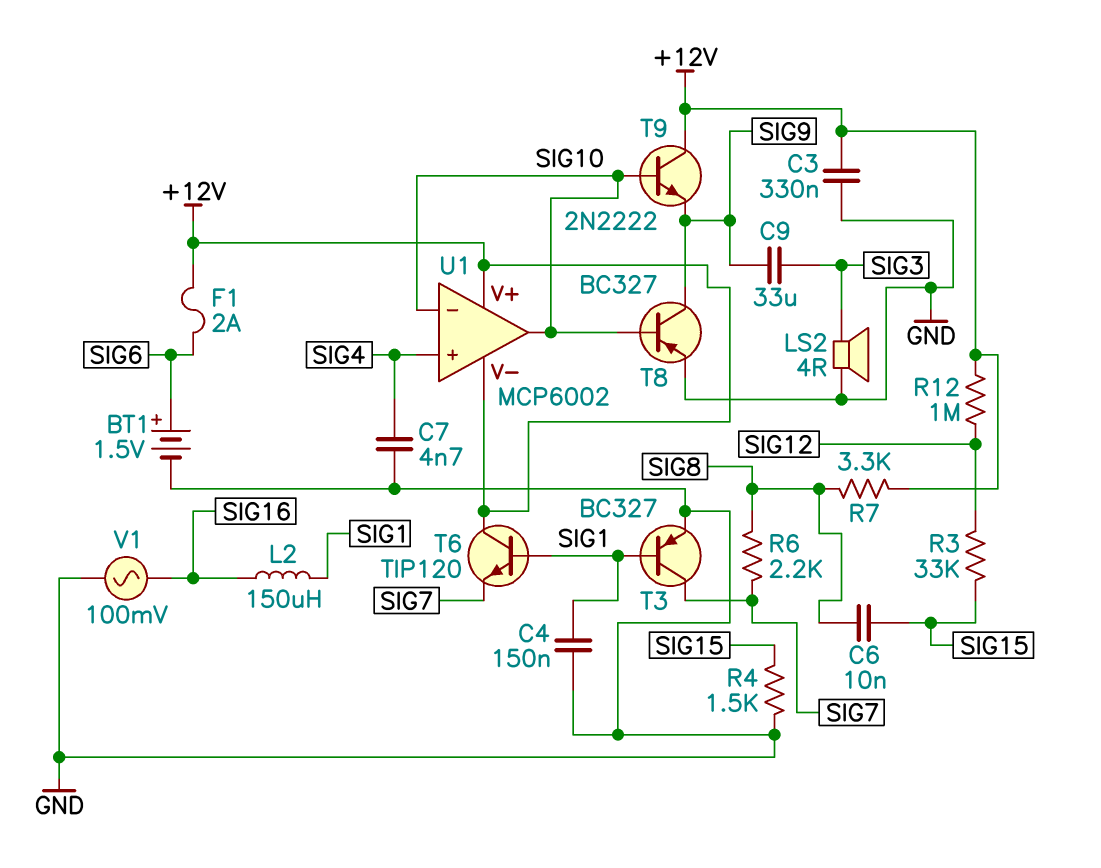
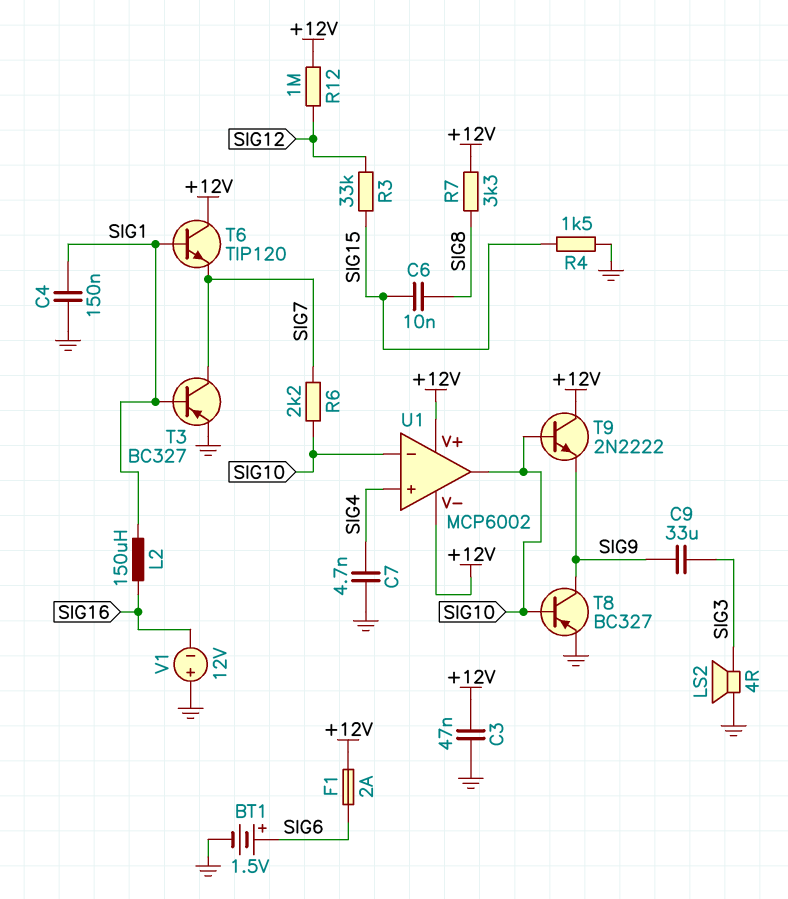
C3: 330nF (+12V, GND) -> 47nF (+12V, GND)
R6: 2.2k (SIG7, SIG8) -> 2.2k (SIG7, SIG10)
V1: AC 100mV (GND, SIG16) -> 12V (plus GND, minus SIG16)

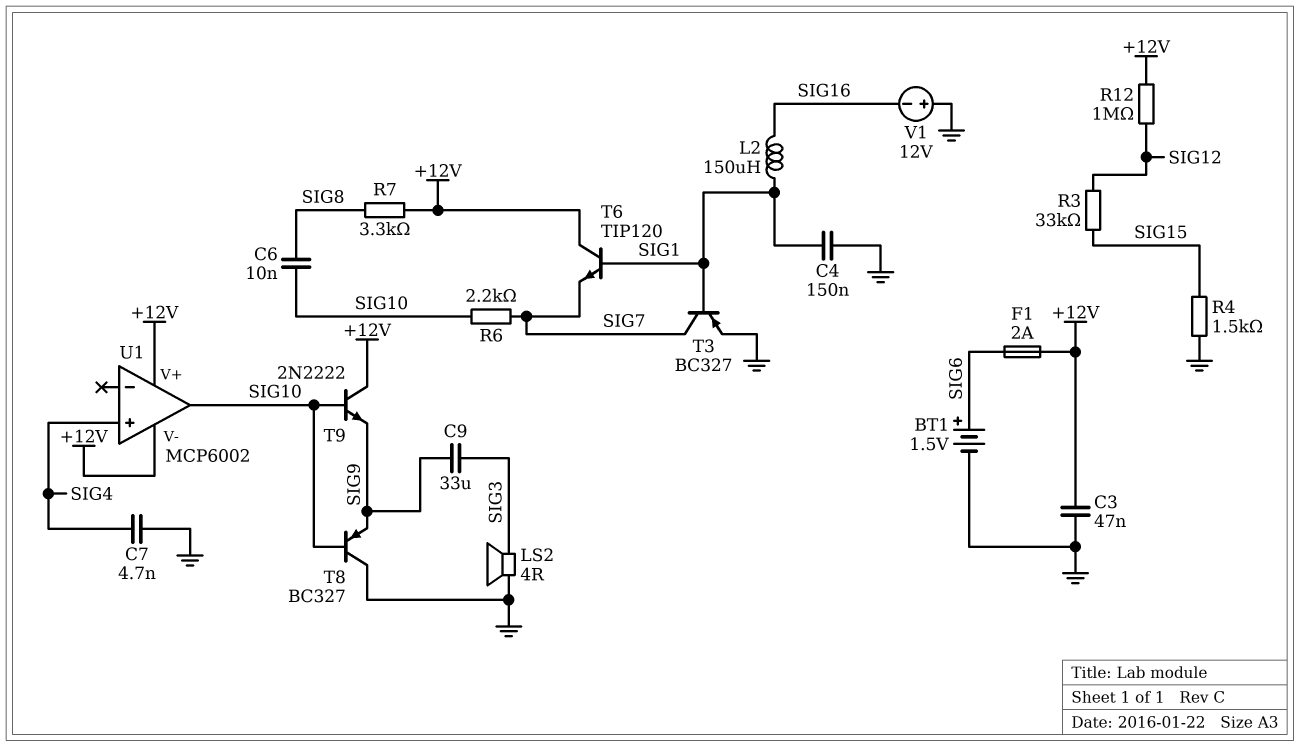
C6: 10nF (SIG8, SIG15) -> 10nF (SIG8, SIG10)
T8: PNP BC327 (B SIG10, C SIG9, E GND) -> PNP BC327 (B SIG10, C GND, E SIG9)
U1 pin in-: SIG10 -> none

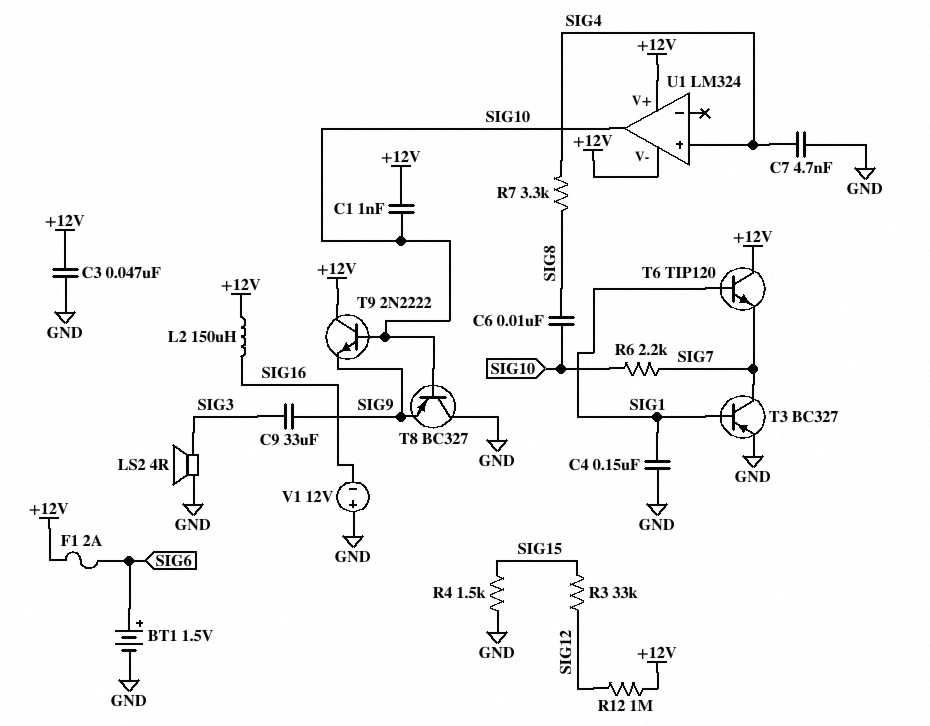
C1: none -> 1nF (+12V, SIG10)
L2: 150uH (SIG1, SIG16) -> 150uH (+12V, SIG16)
R7: 3.3k (+12V, SIG8) -> 3.3k (SIG4, SIG8)
U1: MCP6002 -> LM324

